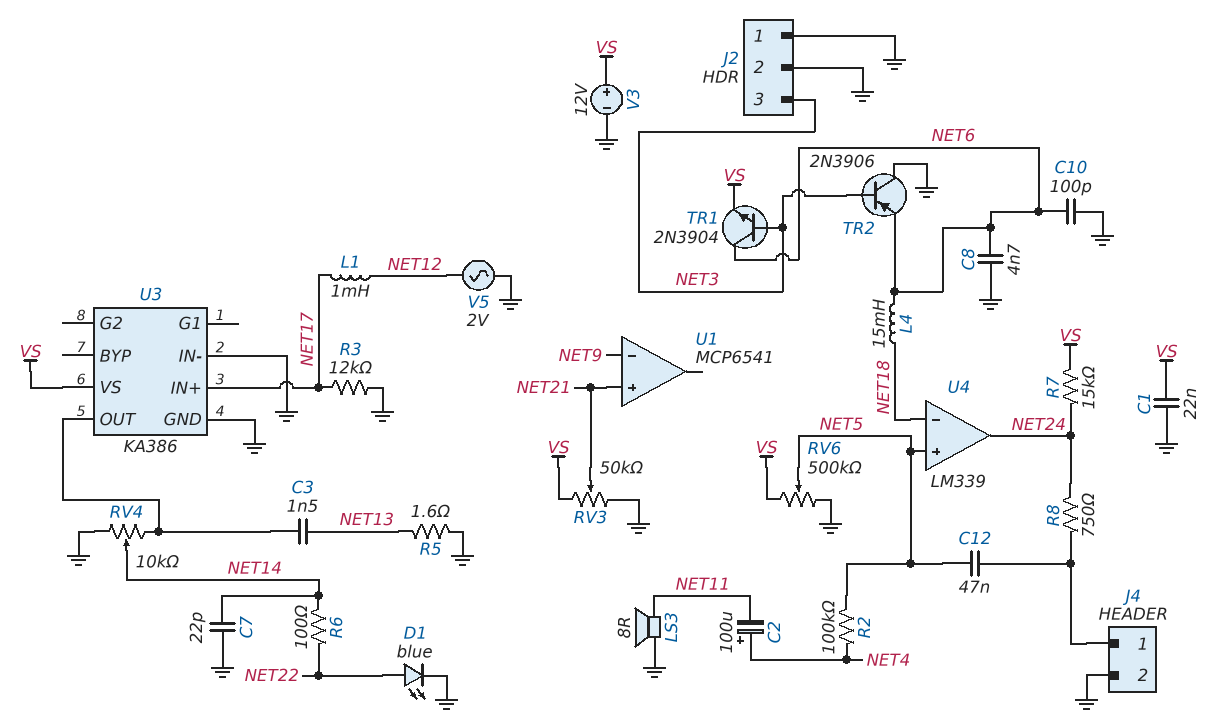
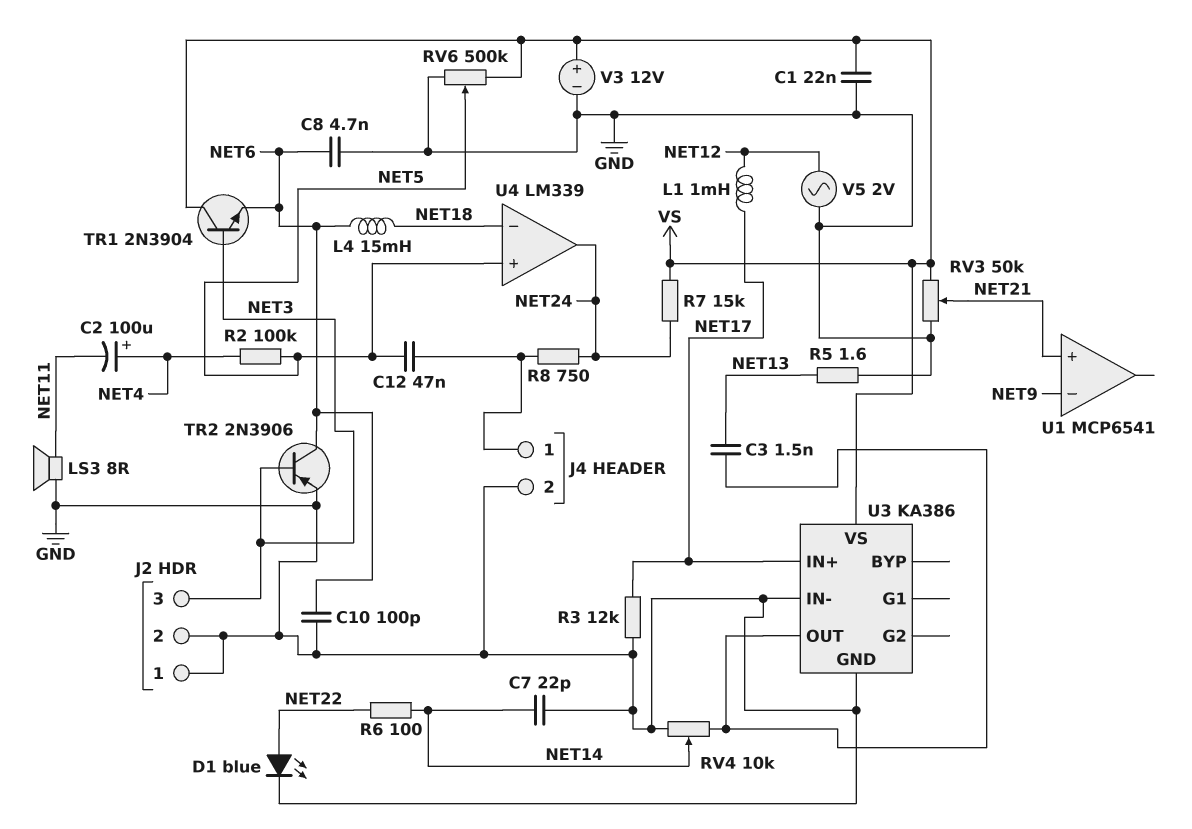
TR1: NPN 2N3904 (B NET3, C NET6, E VS) -> NPN 2N3904 (B NET3, C VS, E NET6)
TR2: PNP 2N3906 (B NET3, C GND, E NET6) -> PNP 2N3906 (B NET3, C NET6, E GND)

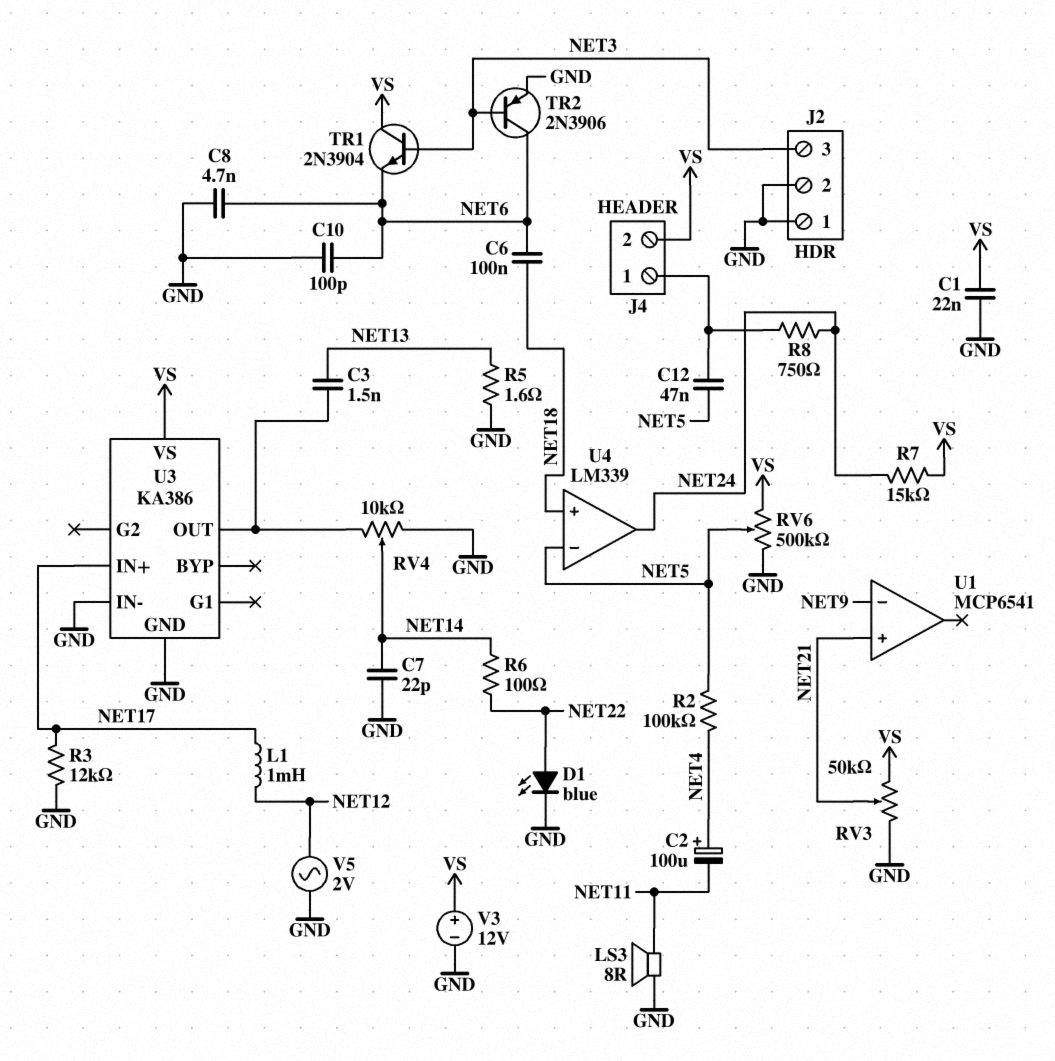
C6: none -> 100nF (NET6, NET18)
J4 pin 2: GND -> VS
L4: 15mH (NET6, NET18) -> none
U4 pin in+: NET5 -> NET18
U4 pin in-: NET18 -> NET5

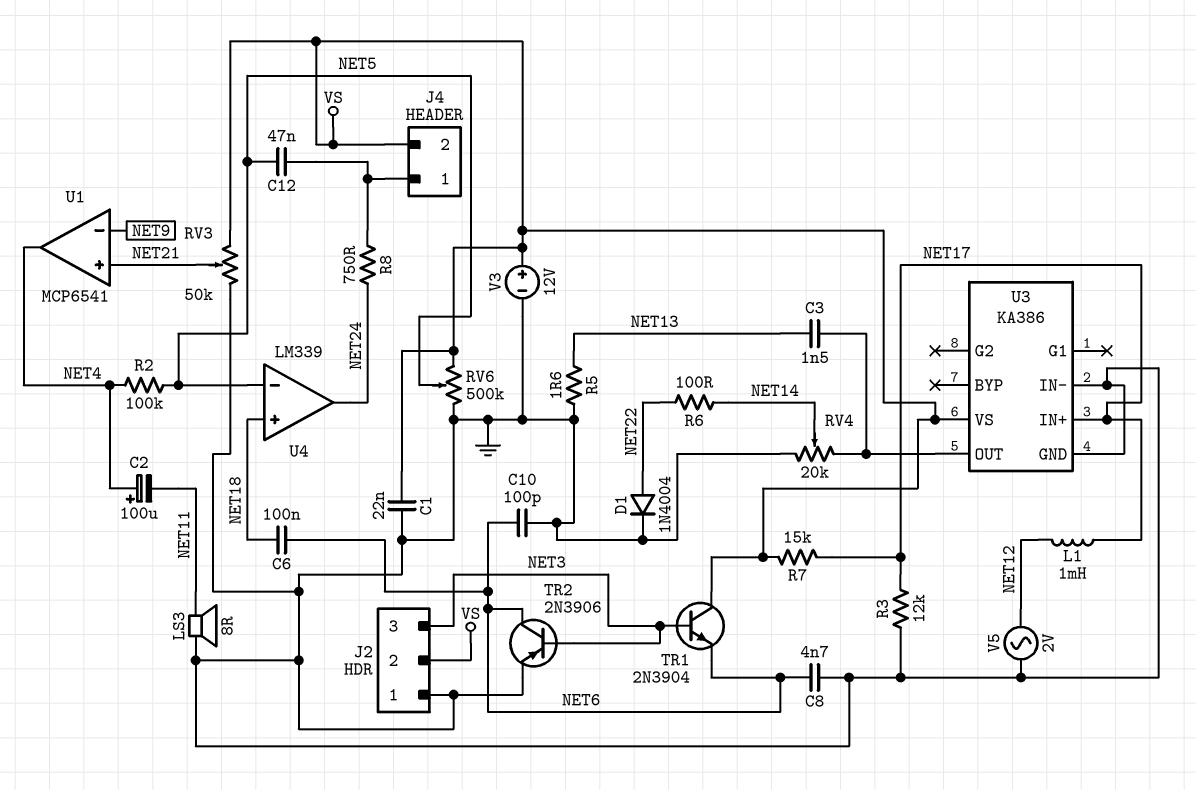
C7: 22pF (GND, NET14) -> none
D1: LED blue (A NET22, K GND) -> diode 1N4004 (A NET22, K GND)
J2 pin 2: GND -> VS
R7: 15k (NET24, VS) -> 15k (NET17, VS)
RV4: 10k (GND, U3/OUT, wiper NET14) -> 20k (GND, U3/OUT, wiper NET14)
U1 pin out: none -> NET4

